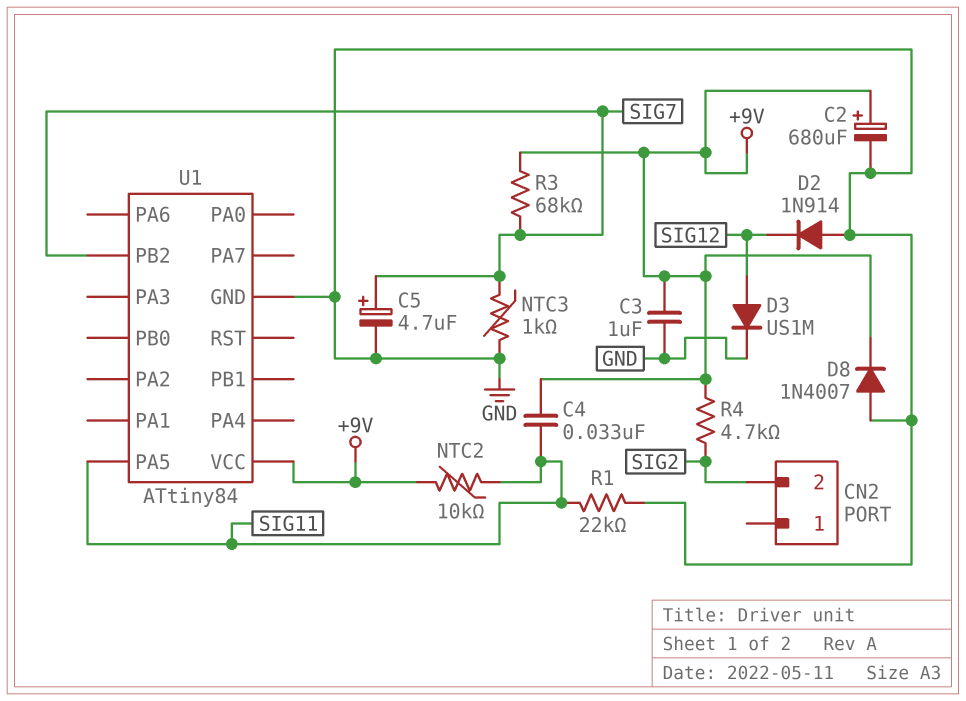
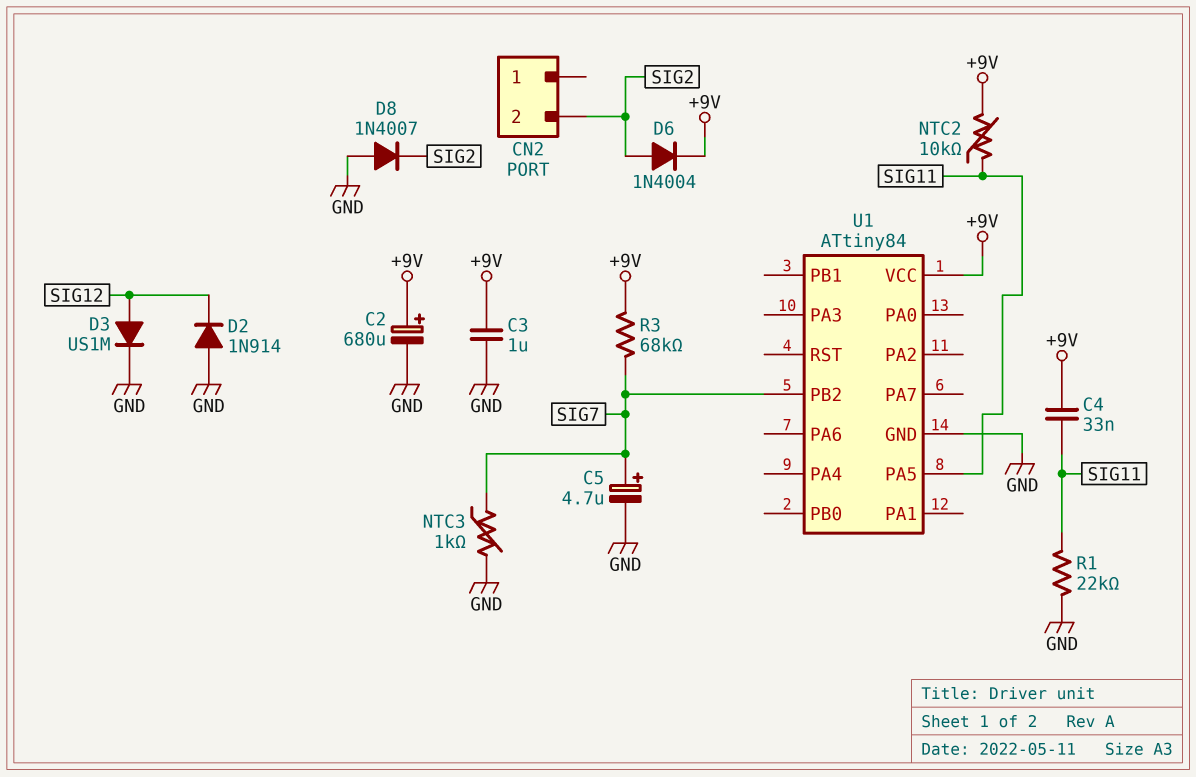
D6: none -> diode 1N4004 (A SIG2, K +9V)
D8: diode 1N4007 (A GND, K +9V) -> diode 1N4007 (A GND, K SIG2)
R4: 4.7k (+9V, SIG2) -> none

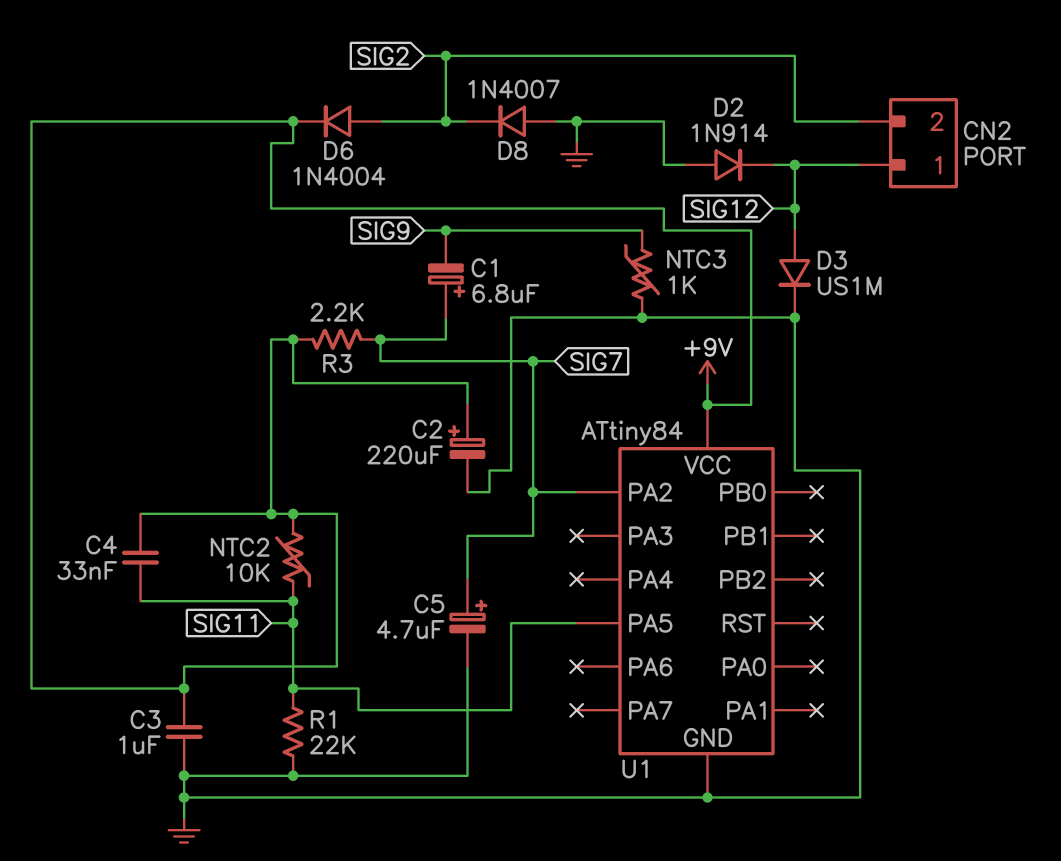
C1: none -> 6.8uF (plus SIG7, minus SIG9)
C2: 680uF (plus +9V, minus GND) -> 220uF (plus +9V, minus GND)
CN2 pin 1: none -> SIG12
NTC3: 1k (GND, SIG7) -> 1k (GND, SIG9)
R3: 68k (+9V, SIG7) -> 2.2k (+9V, SIG7)
U1 pin PA2: none -> SIG7
U1 pin PB2: SIG7 -> none

